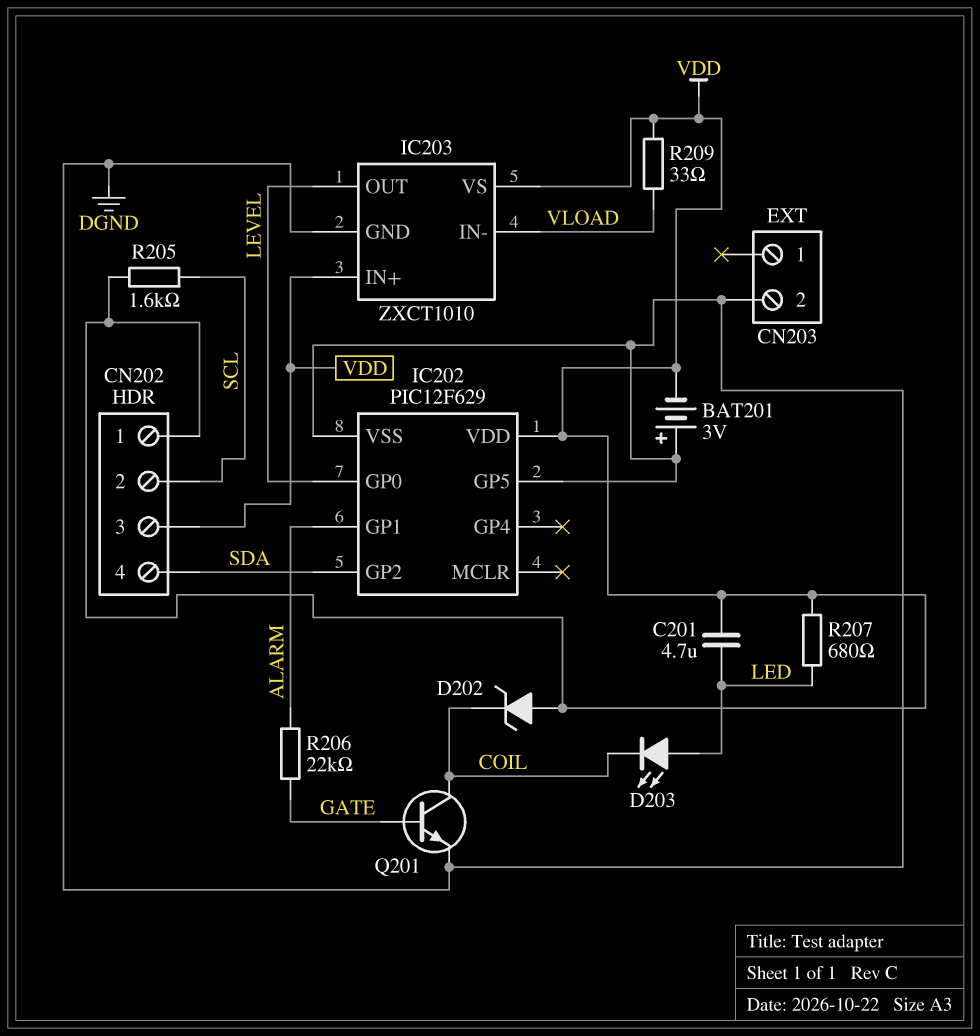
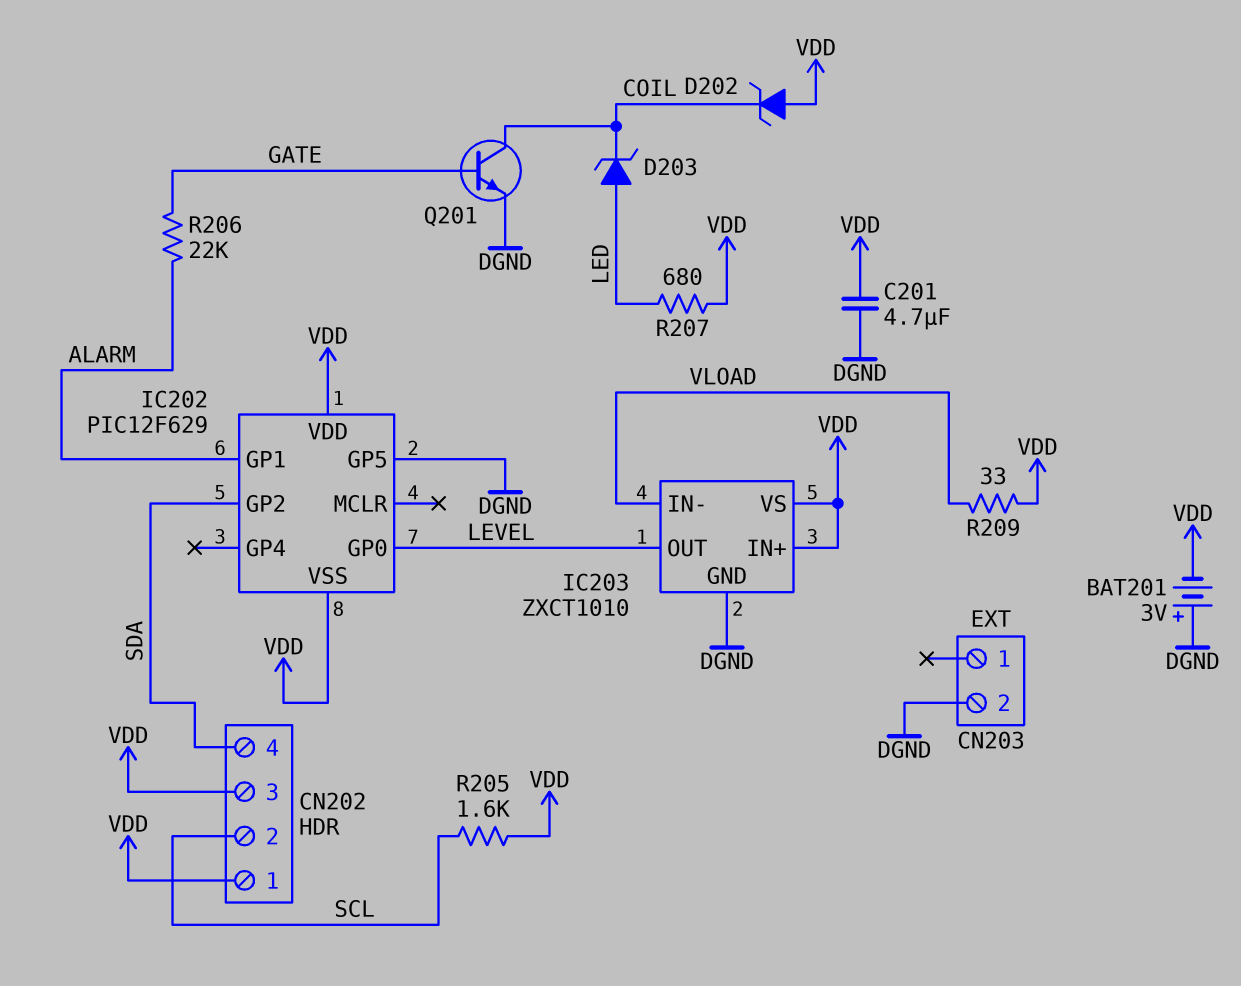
C201: 4.7uF (LED, VDD) -> 4.7uF (DGND, VDD)
D203: LED (A LED, K COIL) -> zener (A LED, K COIL)
IC202 pin VSS: DGND -> VDD

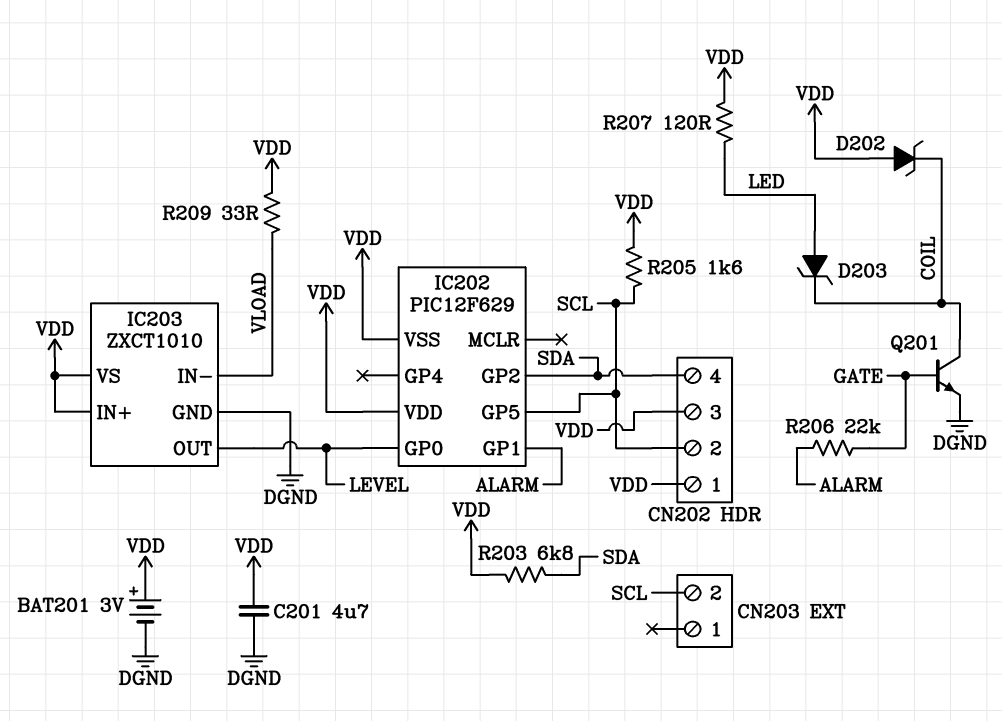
BAT201: 3V (plus DGND, minus VDD) -> 3V (plus VDD, minus DGND)
CN203 pin 2: DGND -> SCL
IC202 pin GP5: DGND -> SCL
R203: none -> 6.8k (SDA, VDD)
R207: 680 (LED, VDD) -> 120 (LED, VDD)

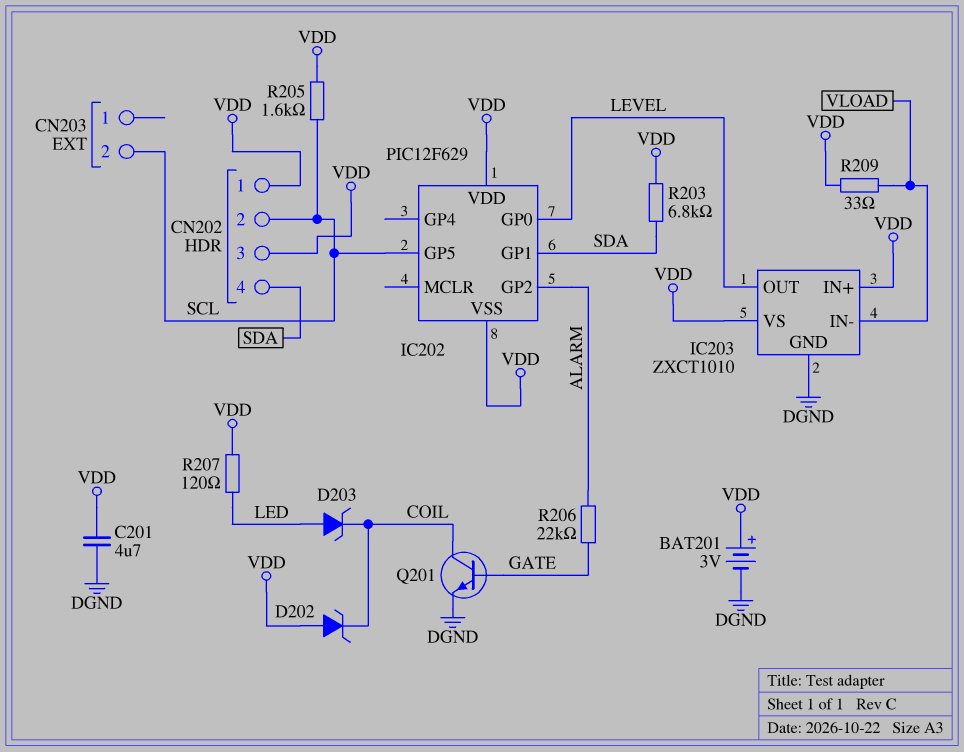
IC202 pin GP1: ALARM -> SDA
IC202 pin GP2: SDA -> ALARM

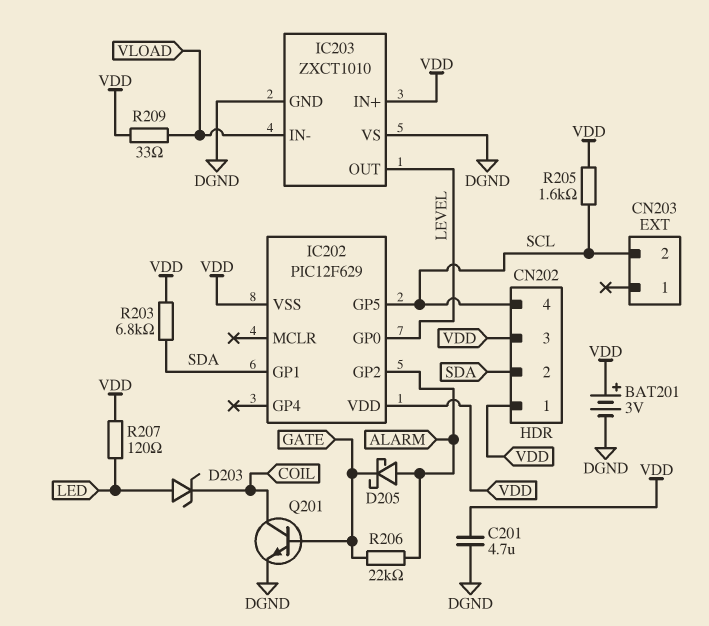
CN202 pin 2: SCL -> SDA
CN202 pin 4: SDA -> SCL
D202: zener (A VDD, K COIL) -> none
D205: none -> schottky (A ALARM, K GATE)
IC203 pin VS: VDD -> DGND

